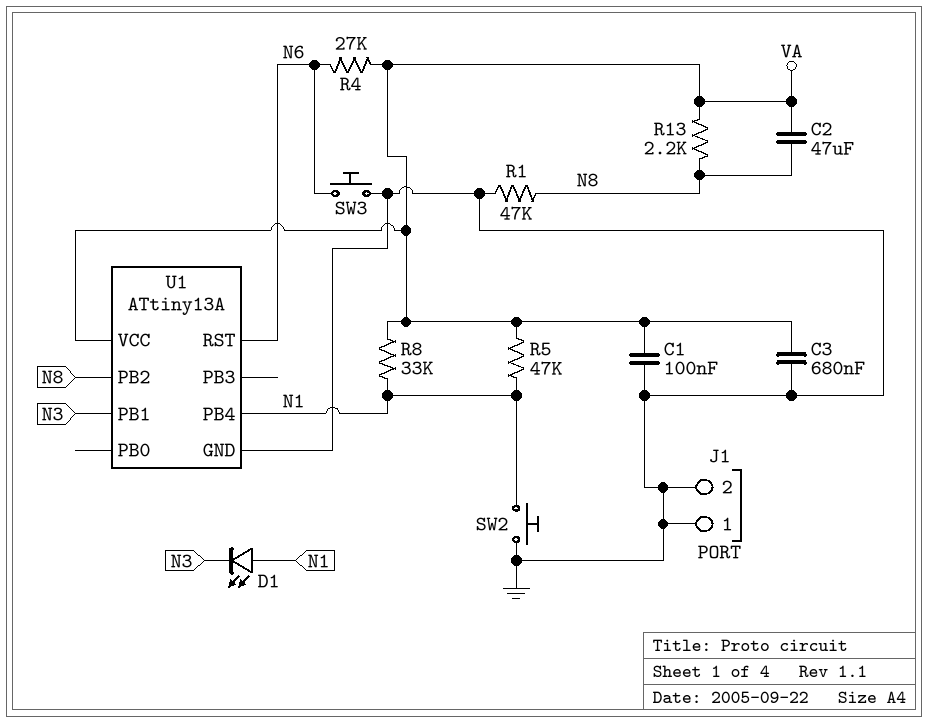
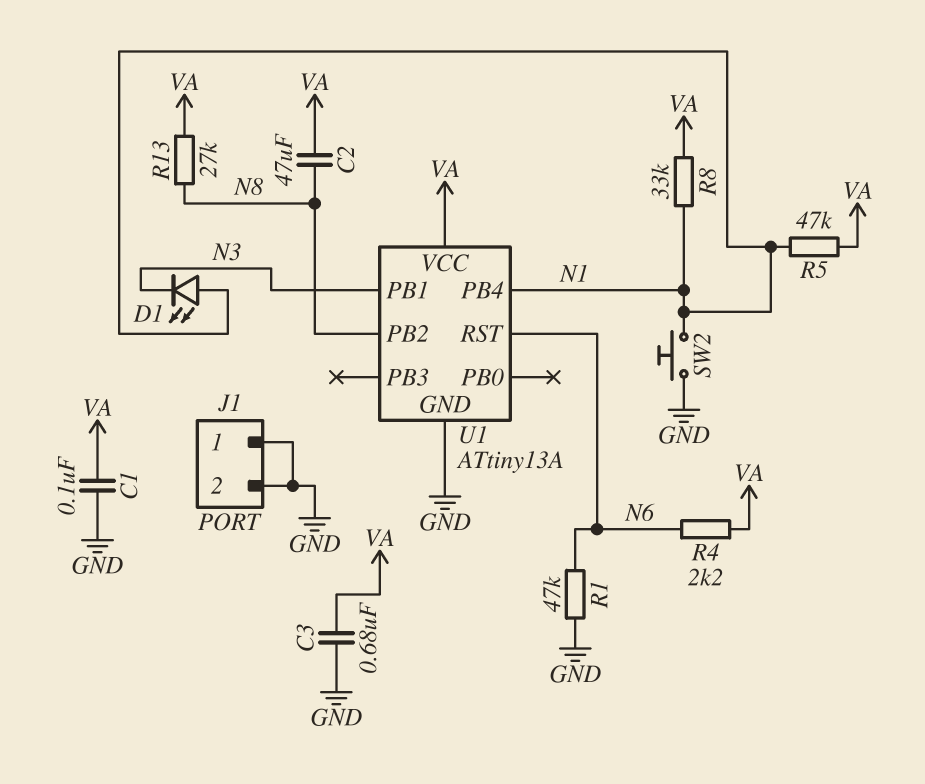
R1: 47k (GND, N8) -> 47k (GND, N6)
R4: 27k (N6, VA) -> 2.2k (N6, VA)
R13: 2.2k (N8, VA) -> 27k (N8, VA)
SW3: button (GND, N6) -> none

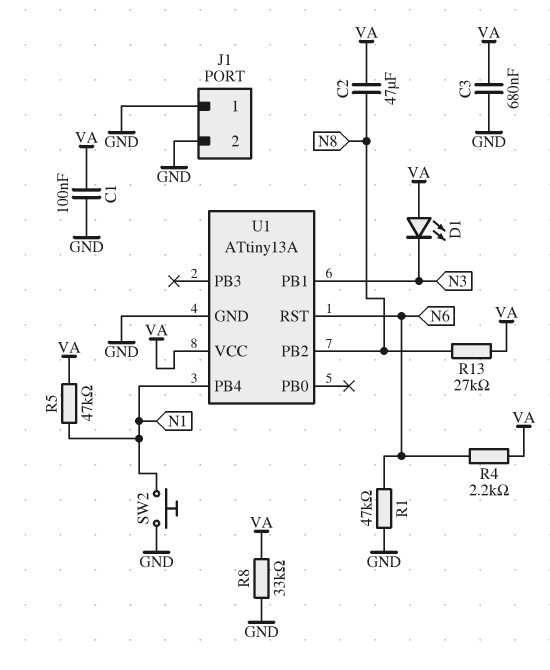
D1: LED (A N1, K N3) -> LED (A VA, K N3)
R8: 33k (N1, VA) -> 33k (GND, VA)

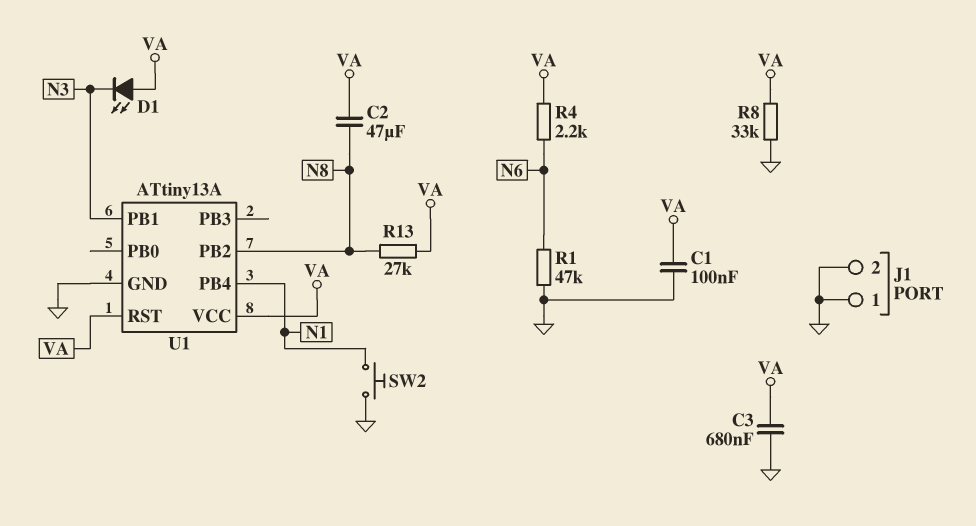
R5: 47k (N1, VA) -> none
U1 pin RST: N6 -> VA

